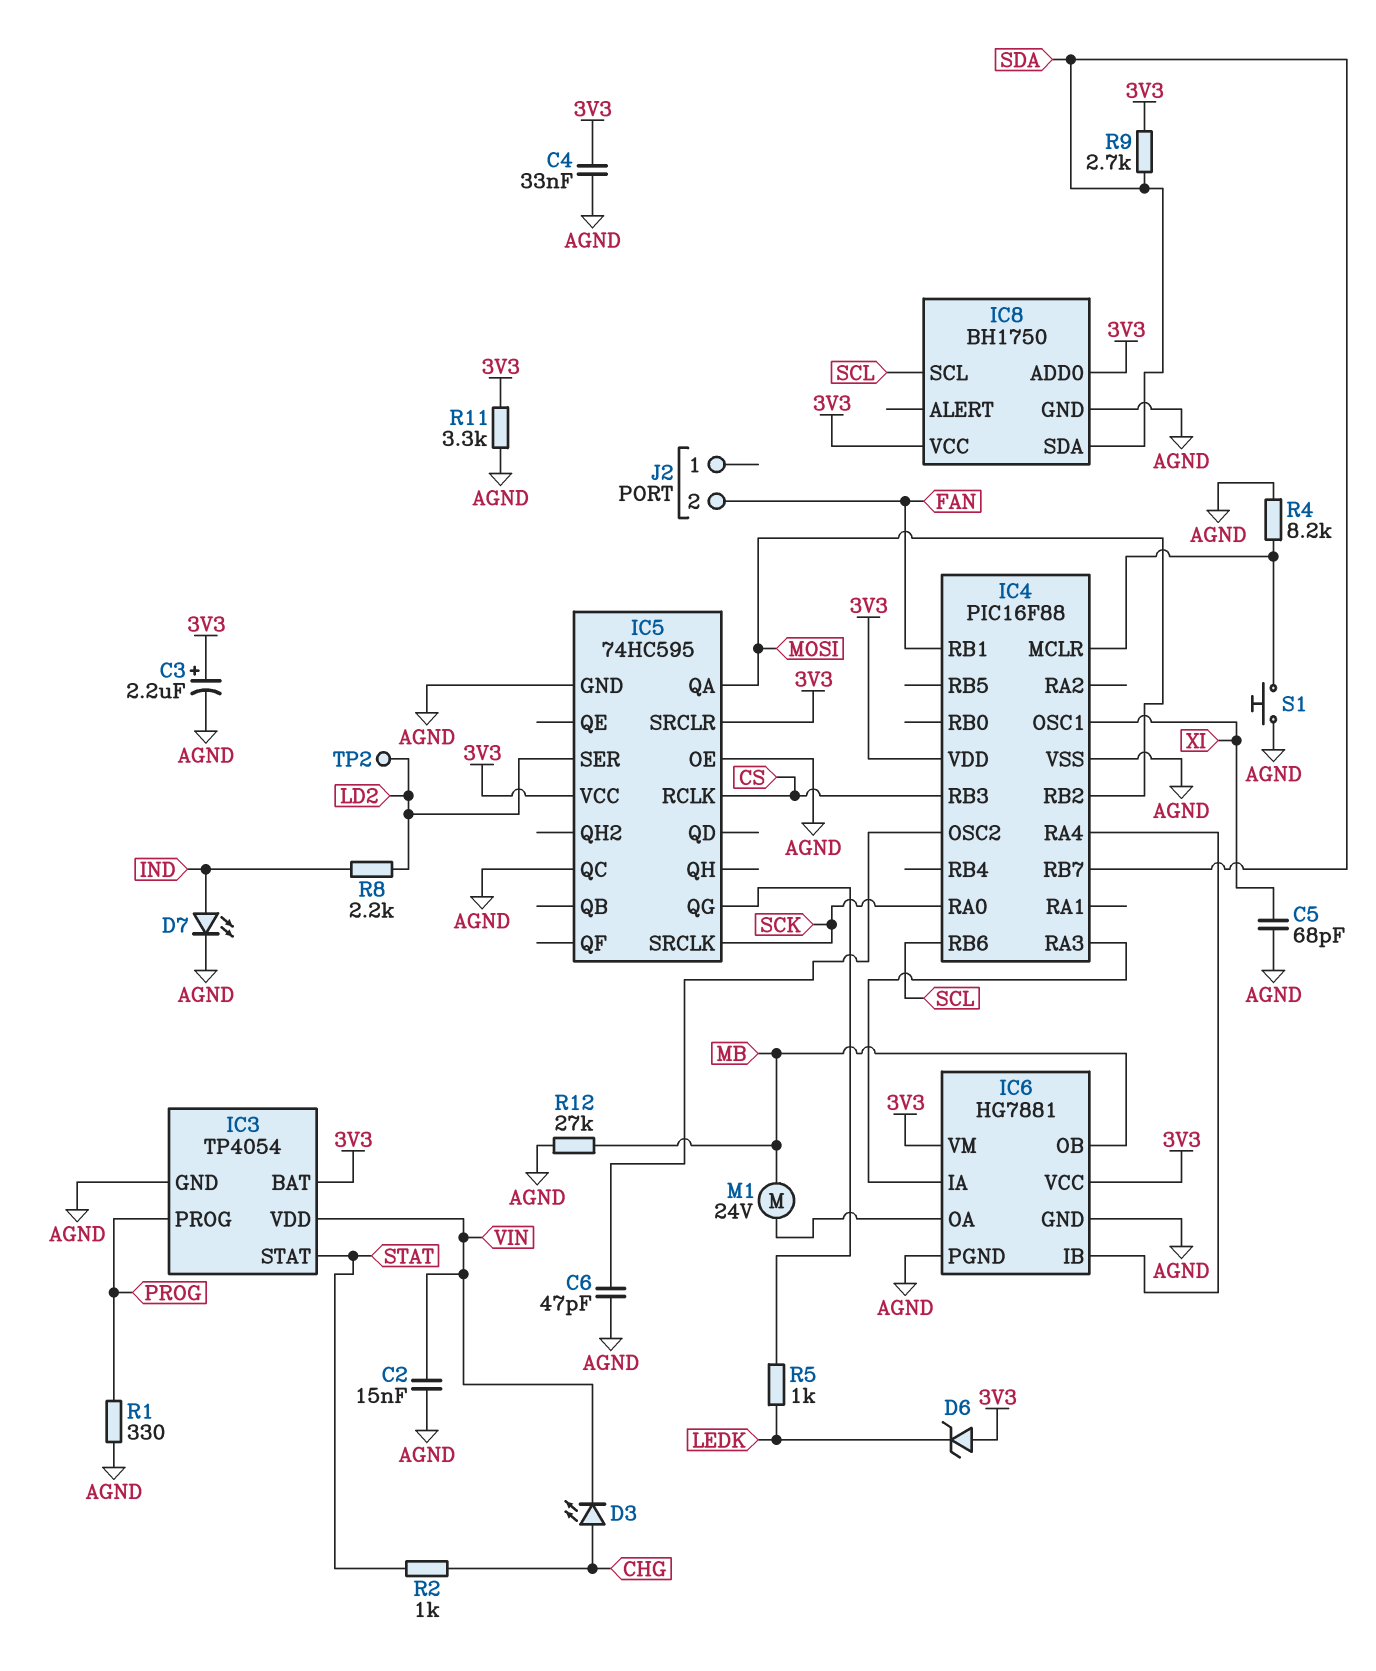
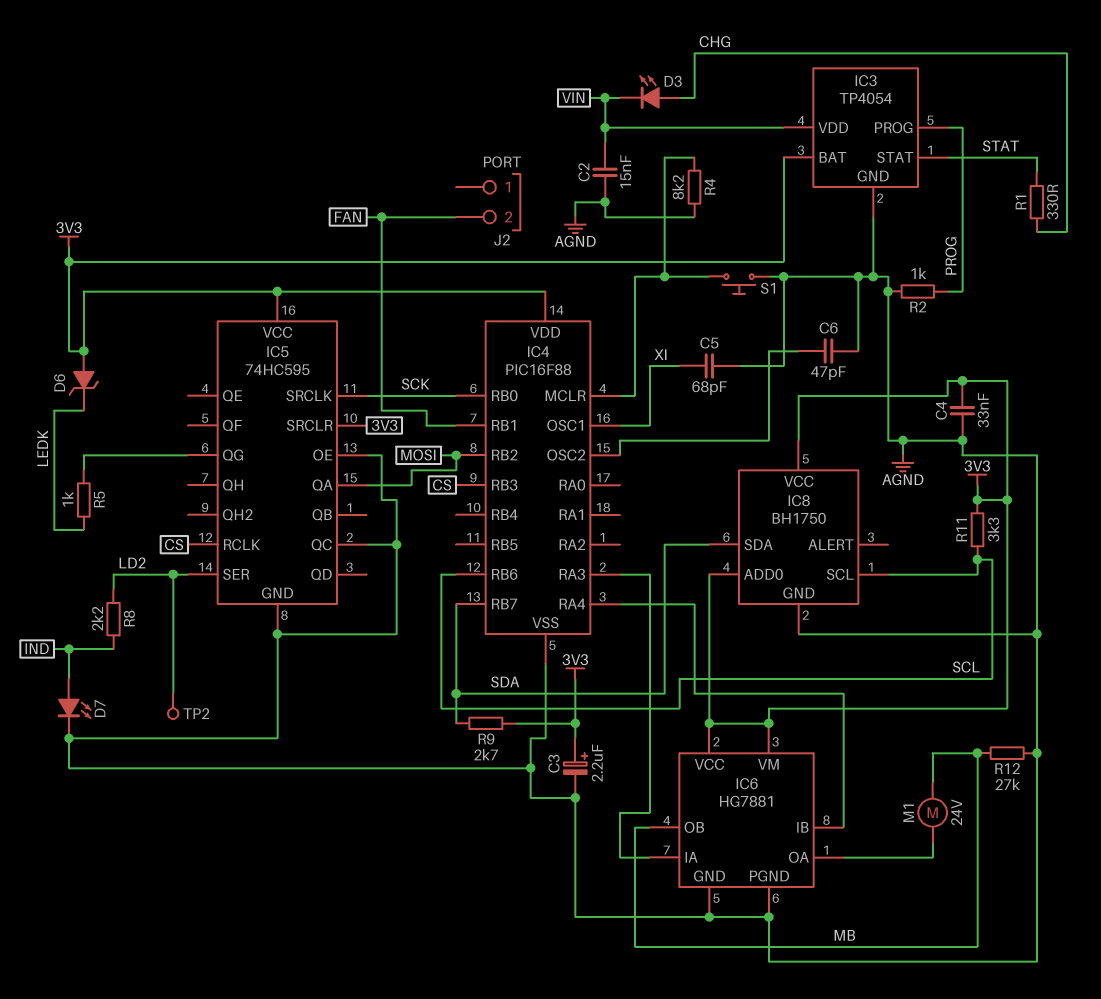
IC4 pin RA0: SCK -> none
IC4 pin RB0: none -> SCK
R1: 330 (AGND, PROG) -> 330 (CHG, STAT)
R2: 1k (CHG, STAT) -> 1k (AGND, PROG)
R11: 3.3k (3V3, AGND) -> 3.3k (3V3, SCL)

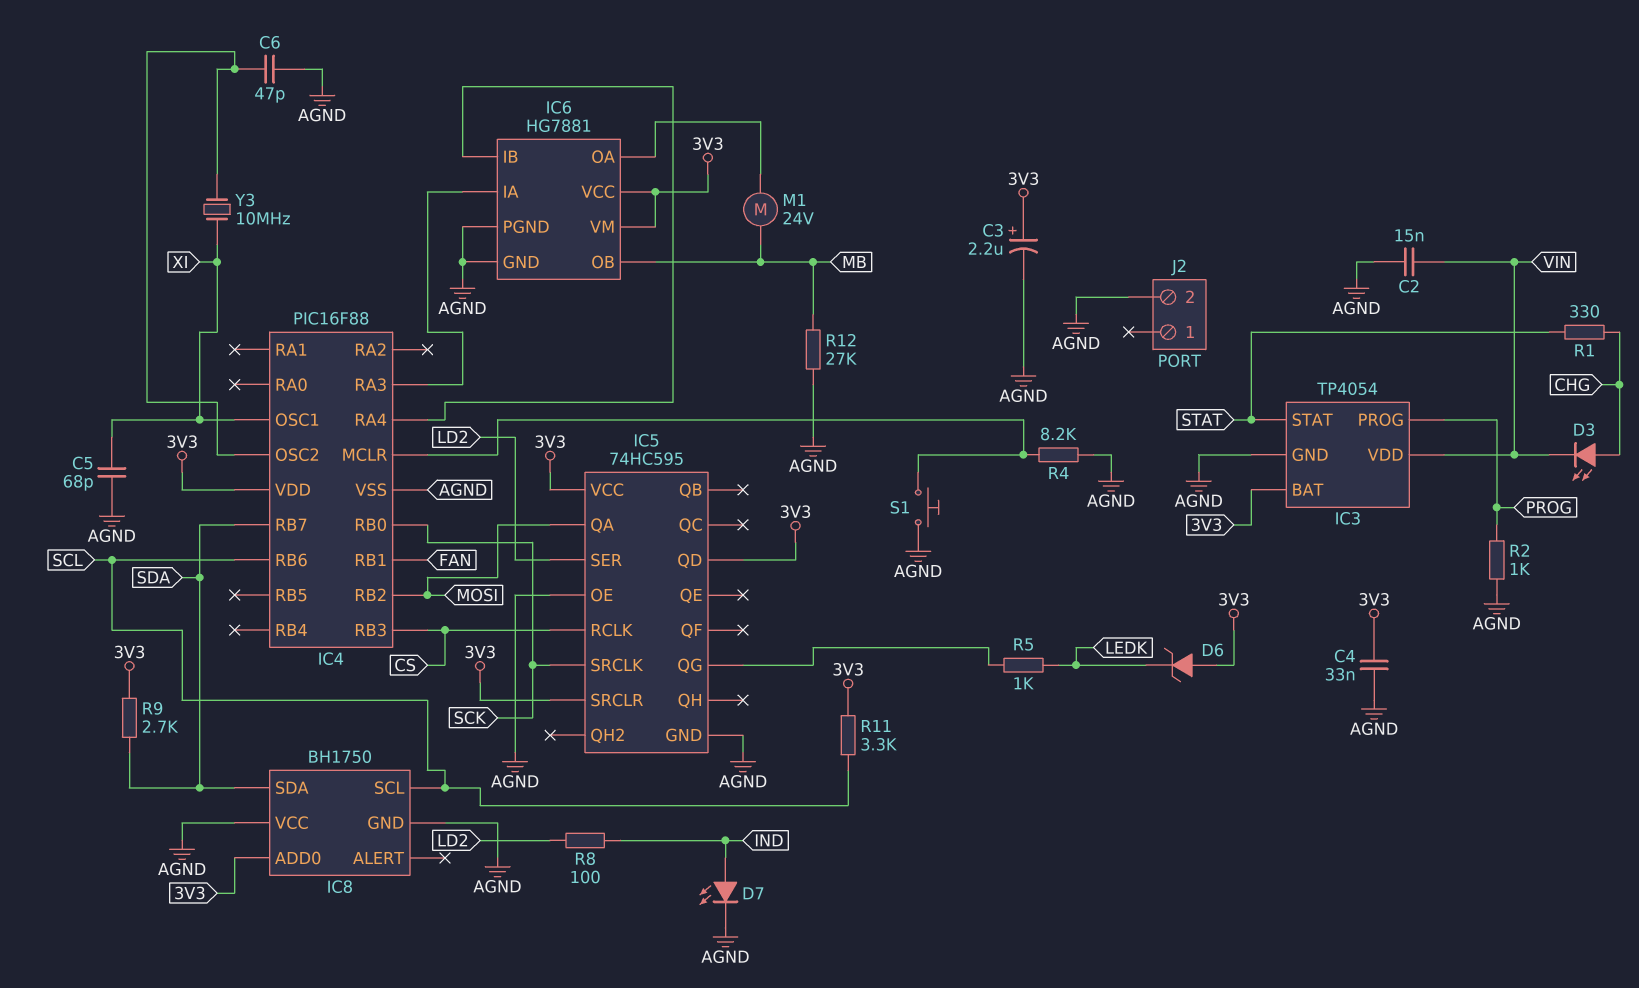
IC5 pin QC: AGND -> none
IC5 pin QD: none -> 3V3
IC8 pin VCC: 3V3 -> AGND
J2 pin 2: FAN -> AGND
R8: 2.2k (IND, LD2) -> 100 (IND, LD2)
TP2: test point (LD2) -> none
Y3: none -> 10MHz (IC4/OSC2, XI)

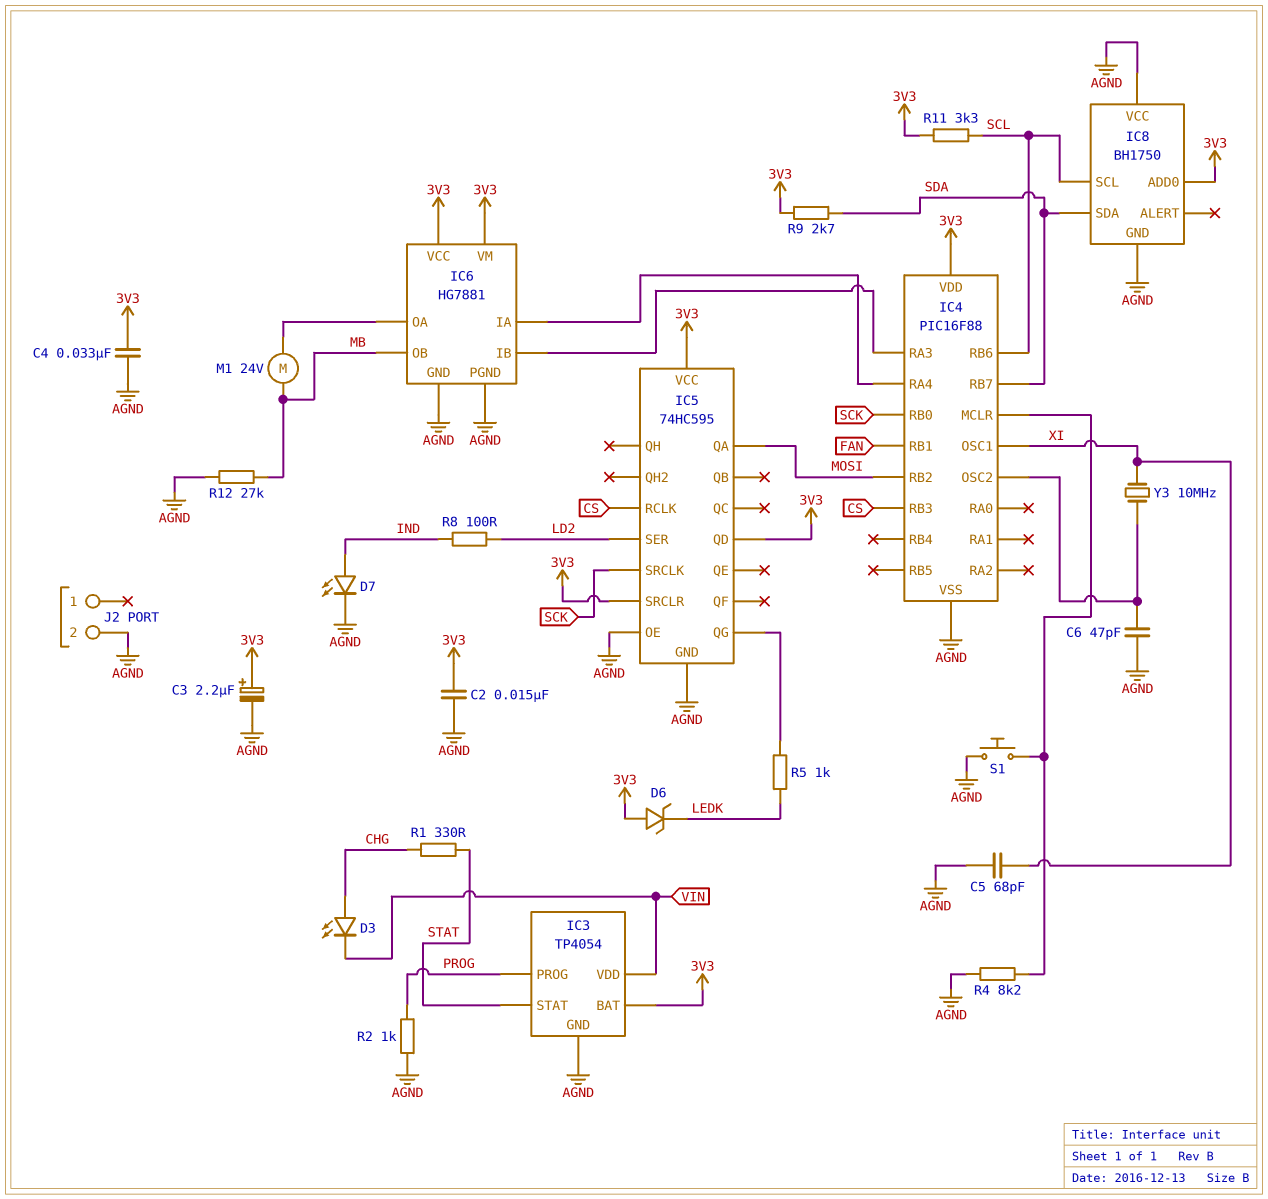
C2: 15nF (AGND, VIN) -> 15nF (3V3, AGND)
IC6 pin IA: IC4/RA3 -> IC4/RA4
IC6 pin IB: IC4/RA4 -> IC4/RA3

